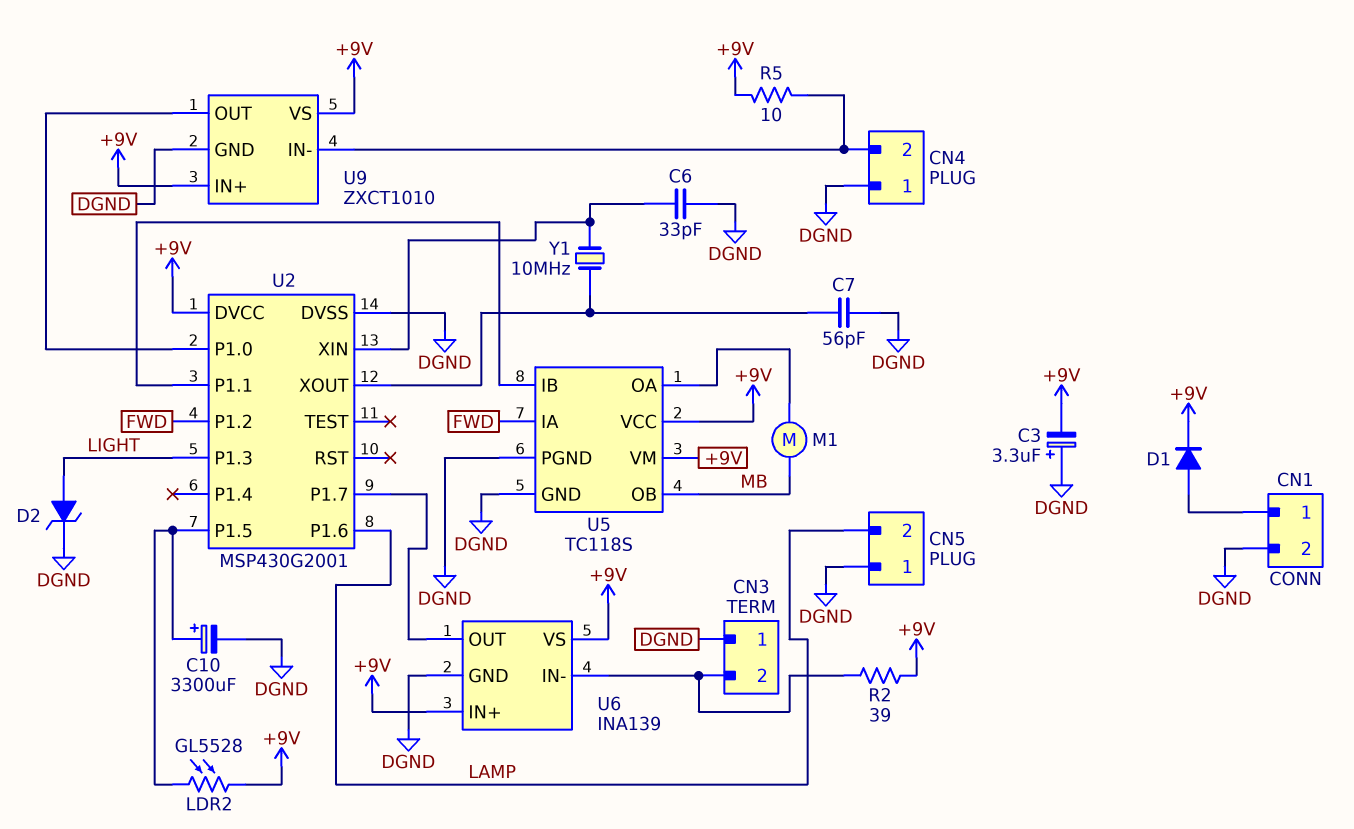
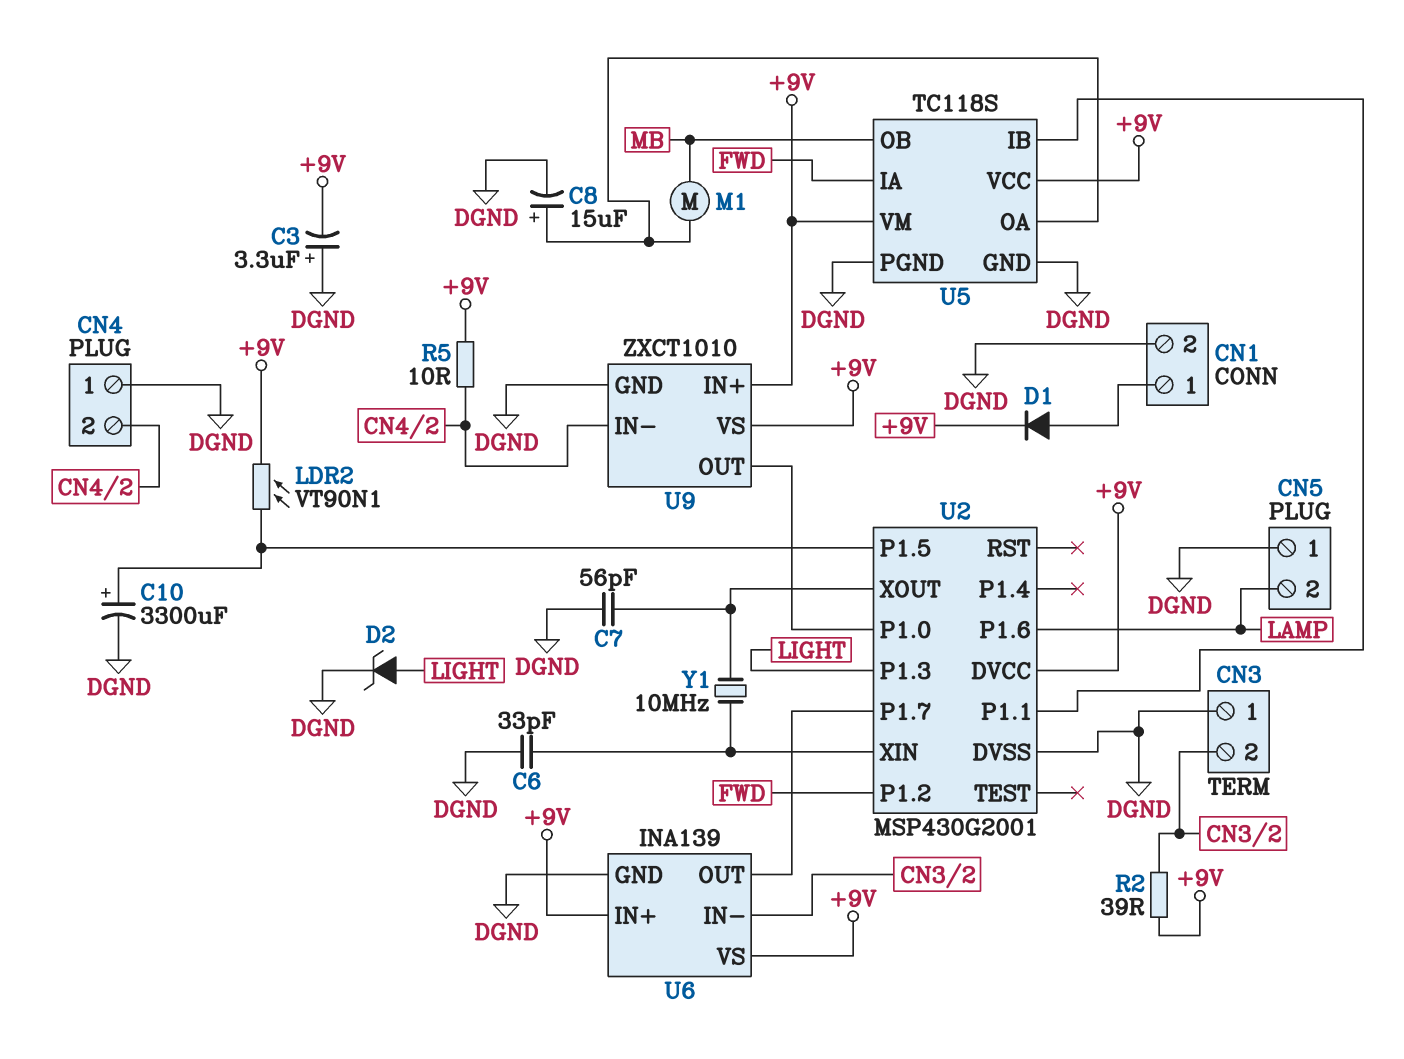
C8: none -> 15uF (plus U5/OA, minus DGND)
LDR2: GL5528 (+9V, U2/P1.5) -> VT90N1 (+9V, U2/P1.5)

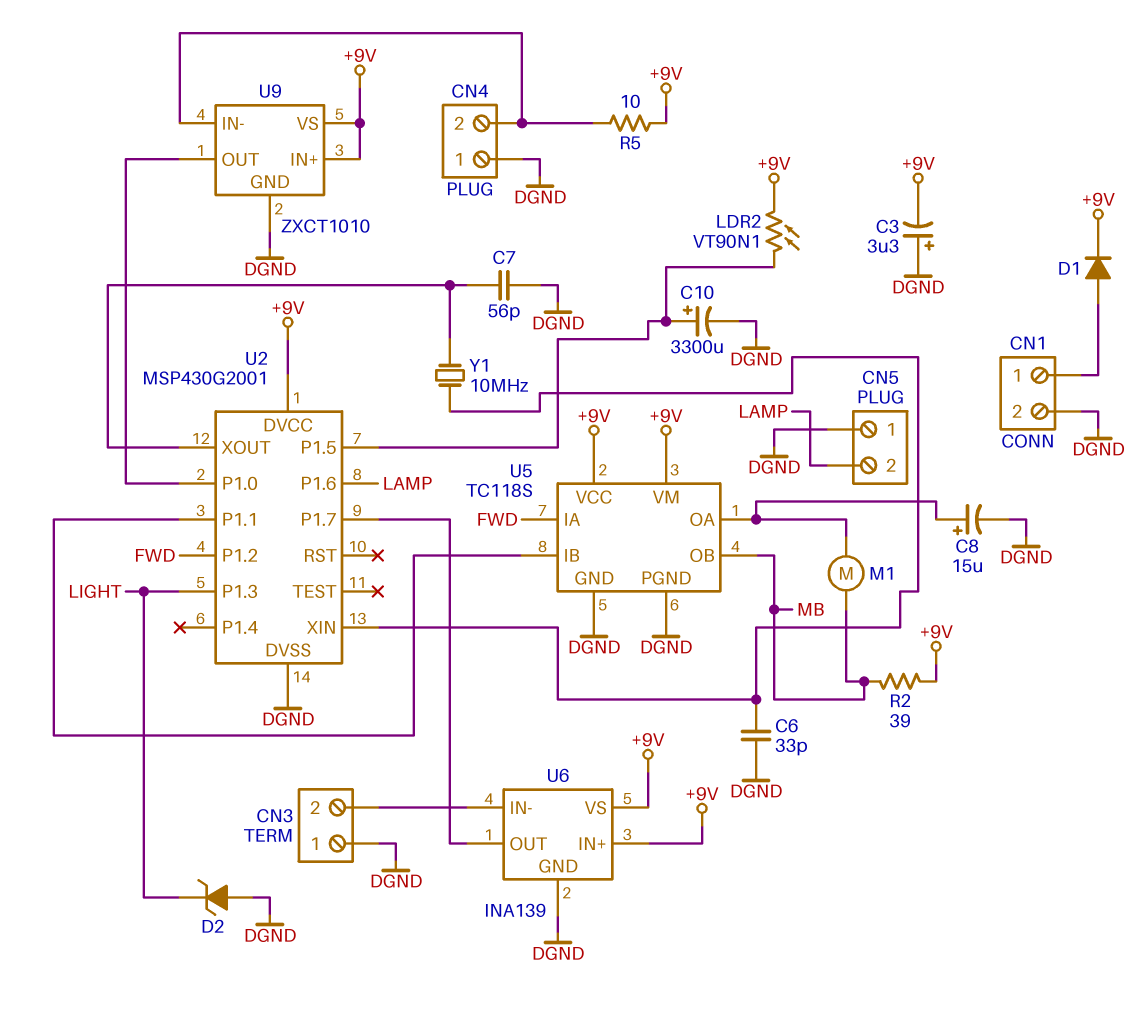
D2: zener (A LIGHT, K DGND) -> zener (A DGND, K LIGHT)
R2: 39 (+9V, CN3/2) -> 39 (+9V, MB)

